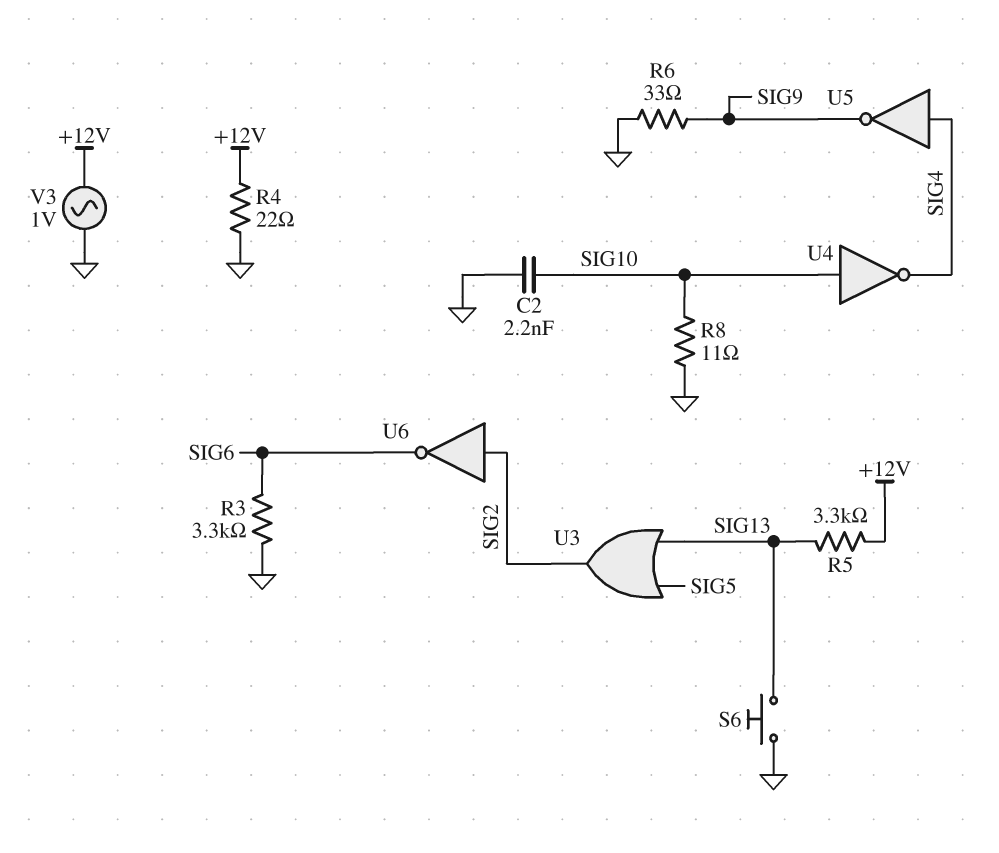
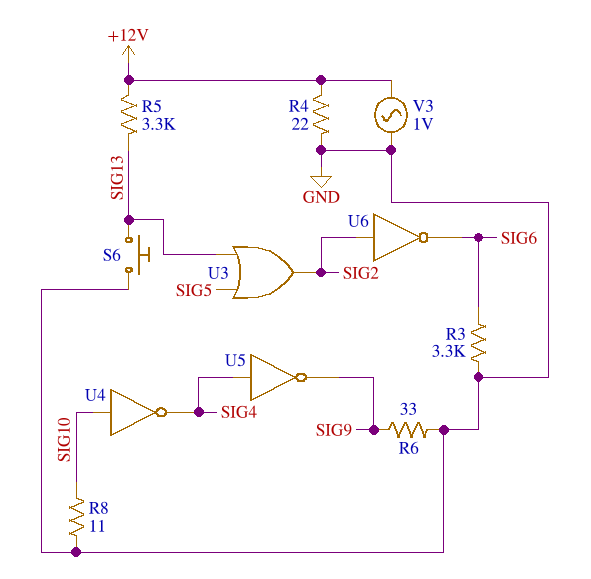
C2: 2.2nF (GND, SIG10) -> none

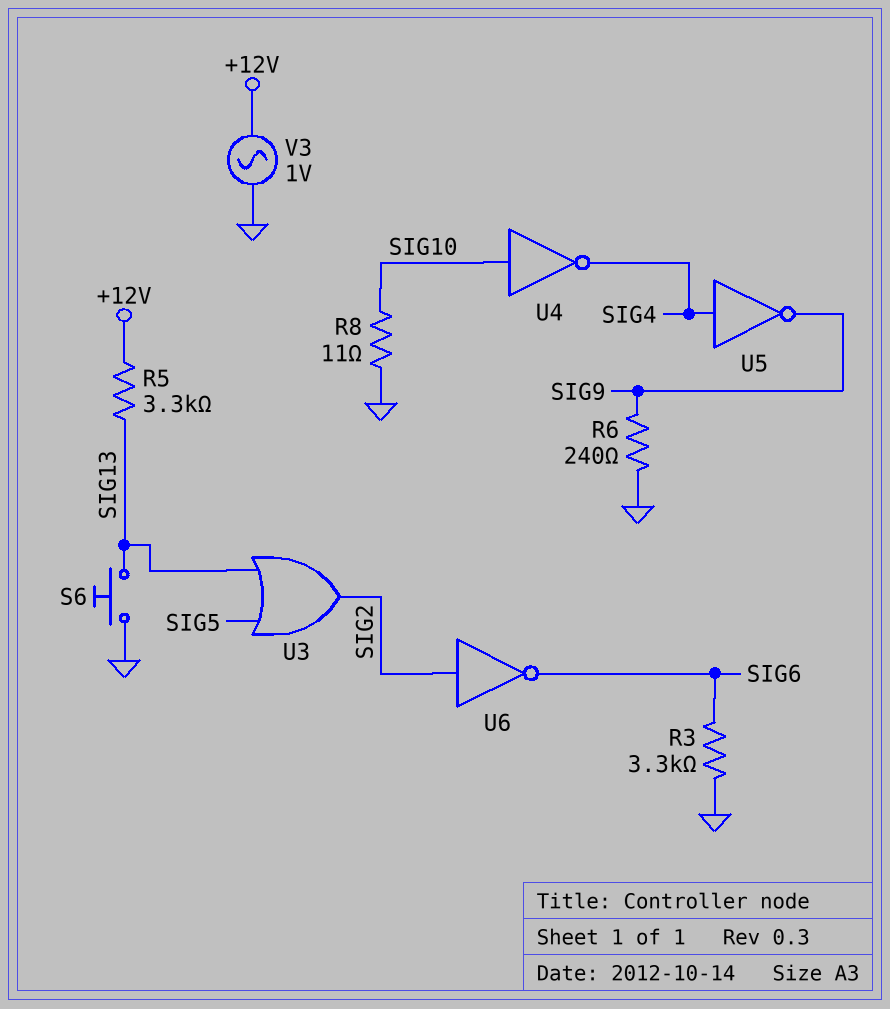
R4: 22 (+12V, GND) -> none
R6: 33 (GND, SIG9) -> 240 (GND, SIG9)

